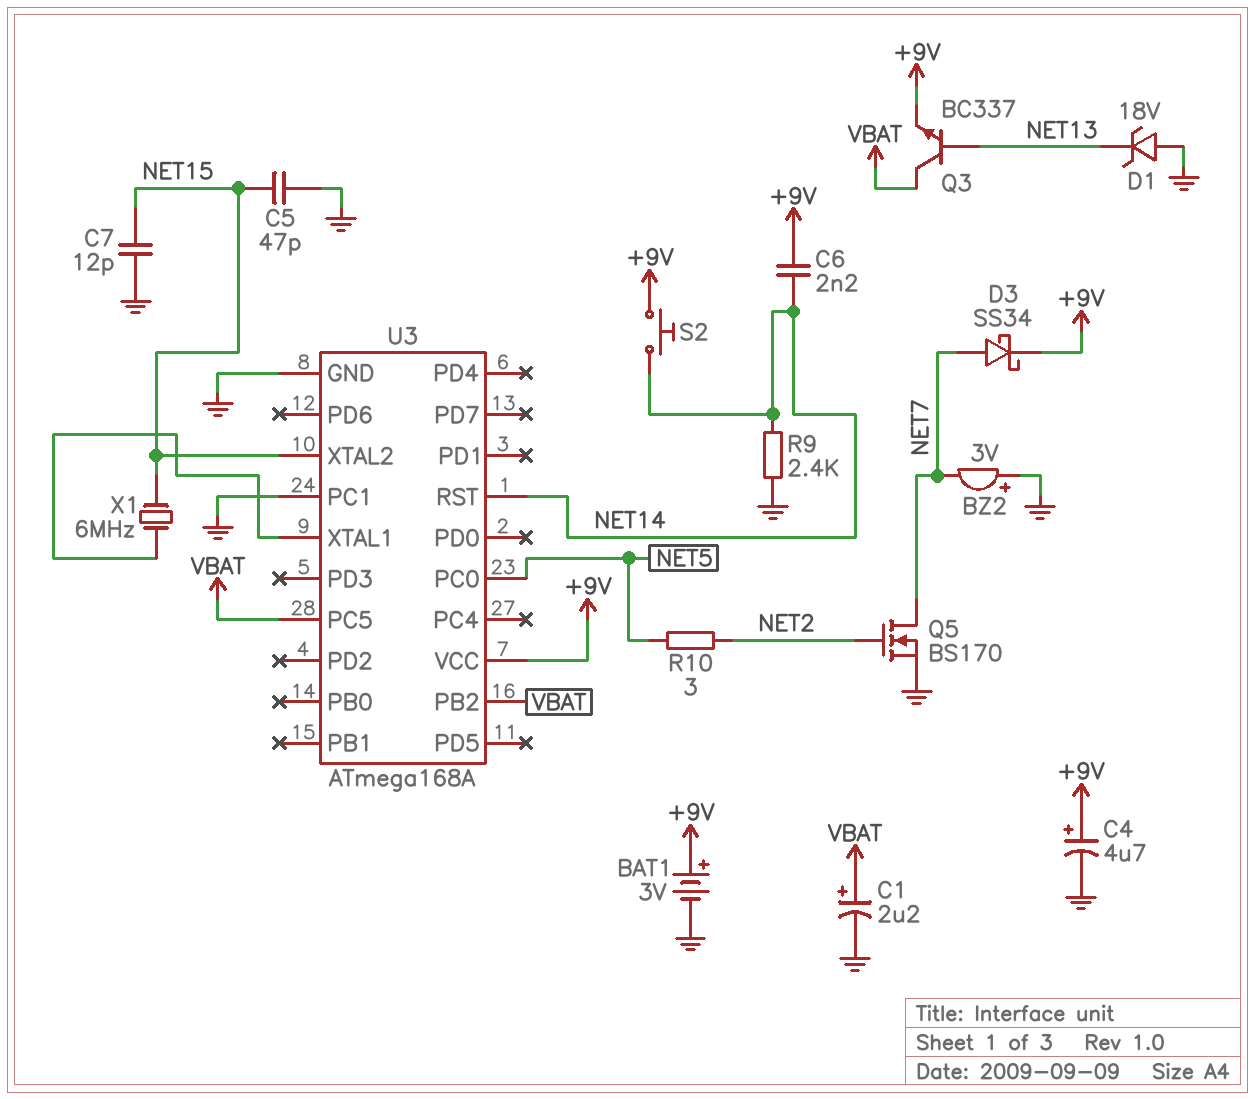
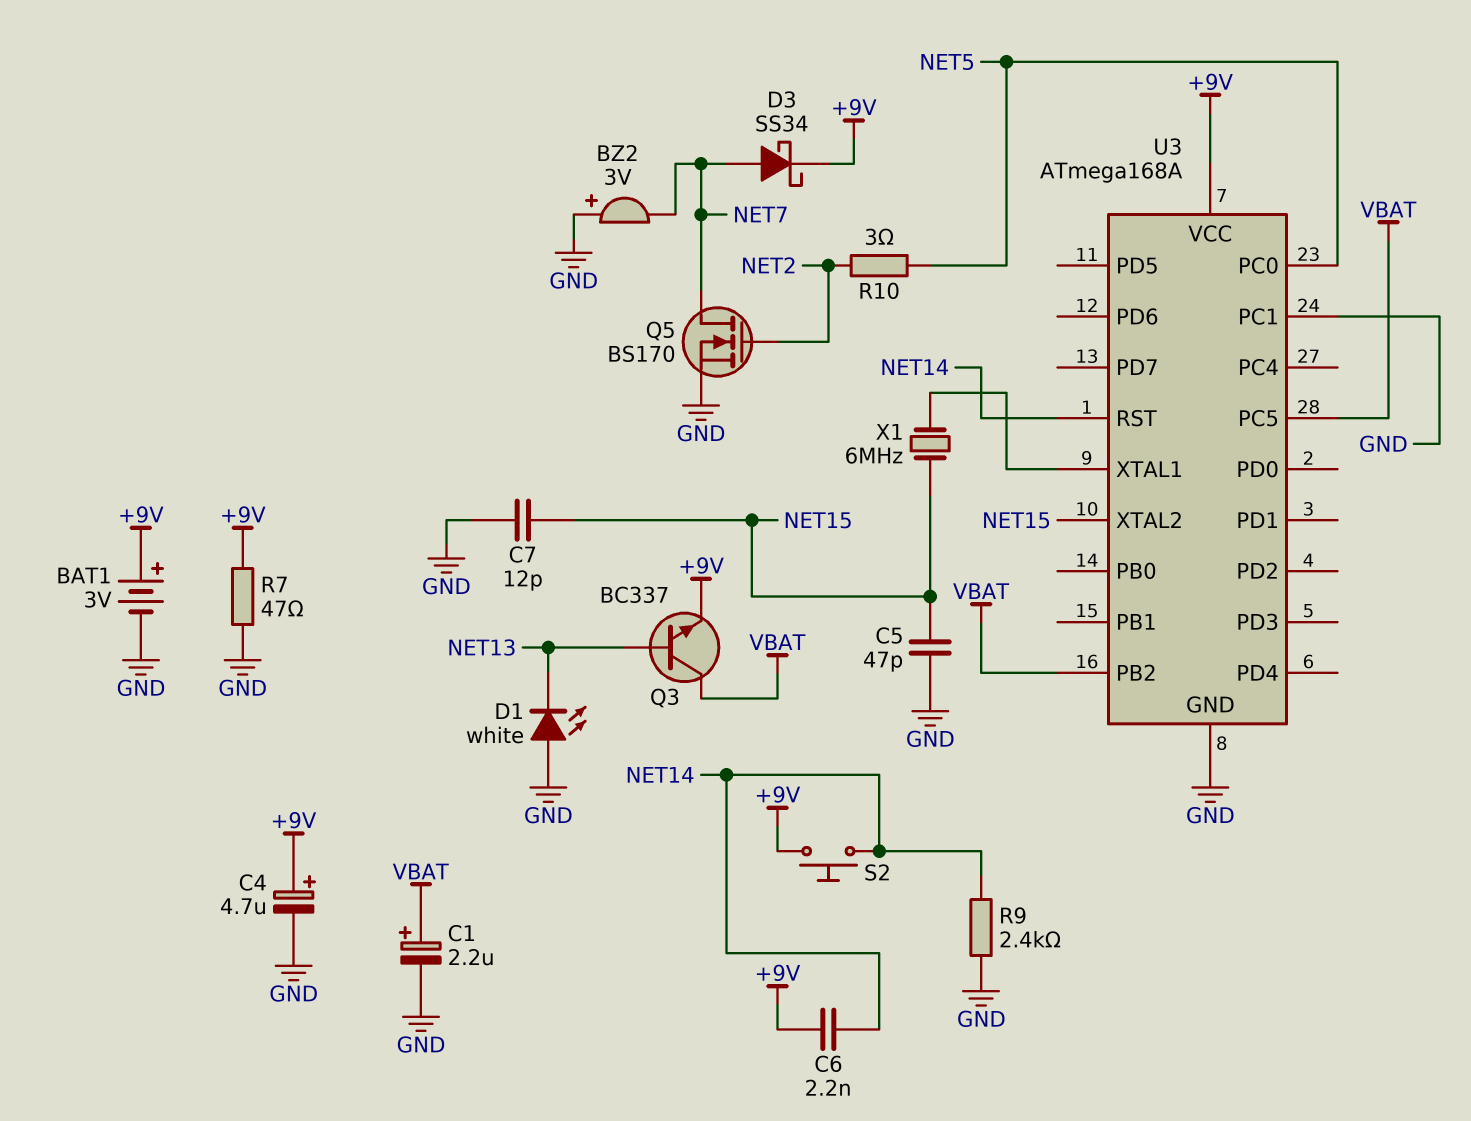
D1: zener 18V (A GND, K NET13) -> LED white (A GND, K NET13)
R7: none -> 47 (+9V, GND)

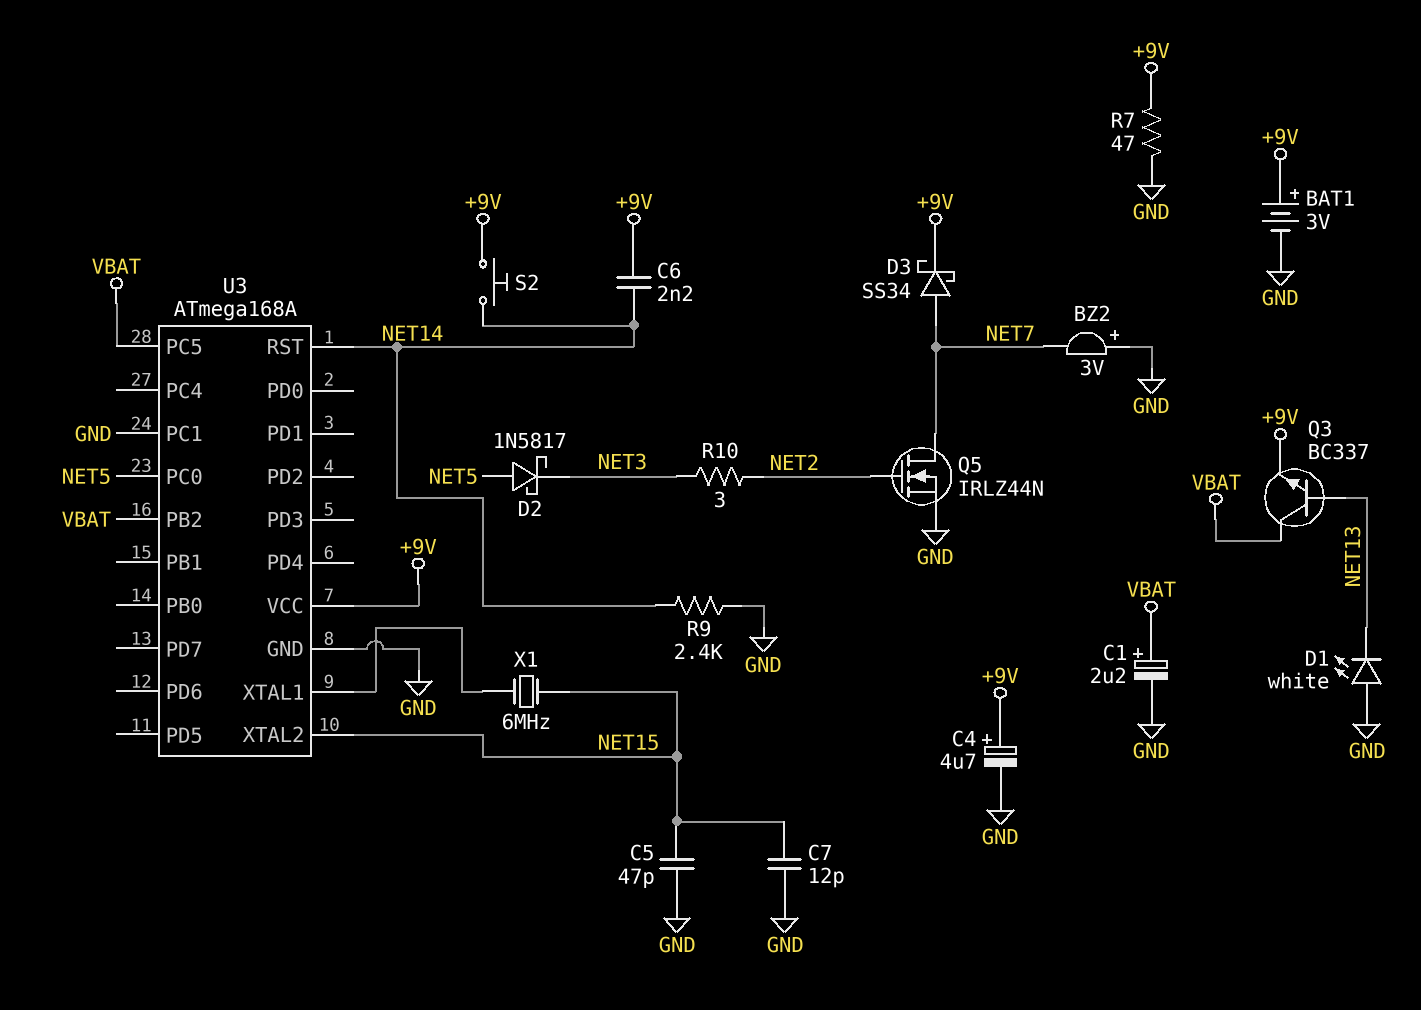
D2: none -> schottky 1N5817 (A NET5, K NET3)
Q5: NMOS BS170 (G NET2, D NET7, S GND) -> NMOS IRLZ44N (G NET2, D NET7, S GND)
R10: 3 (NET2, NET5) -> 3 (NET2, NET3)

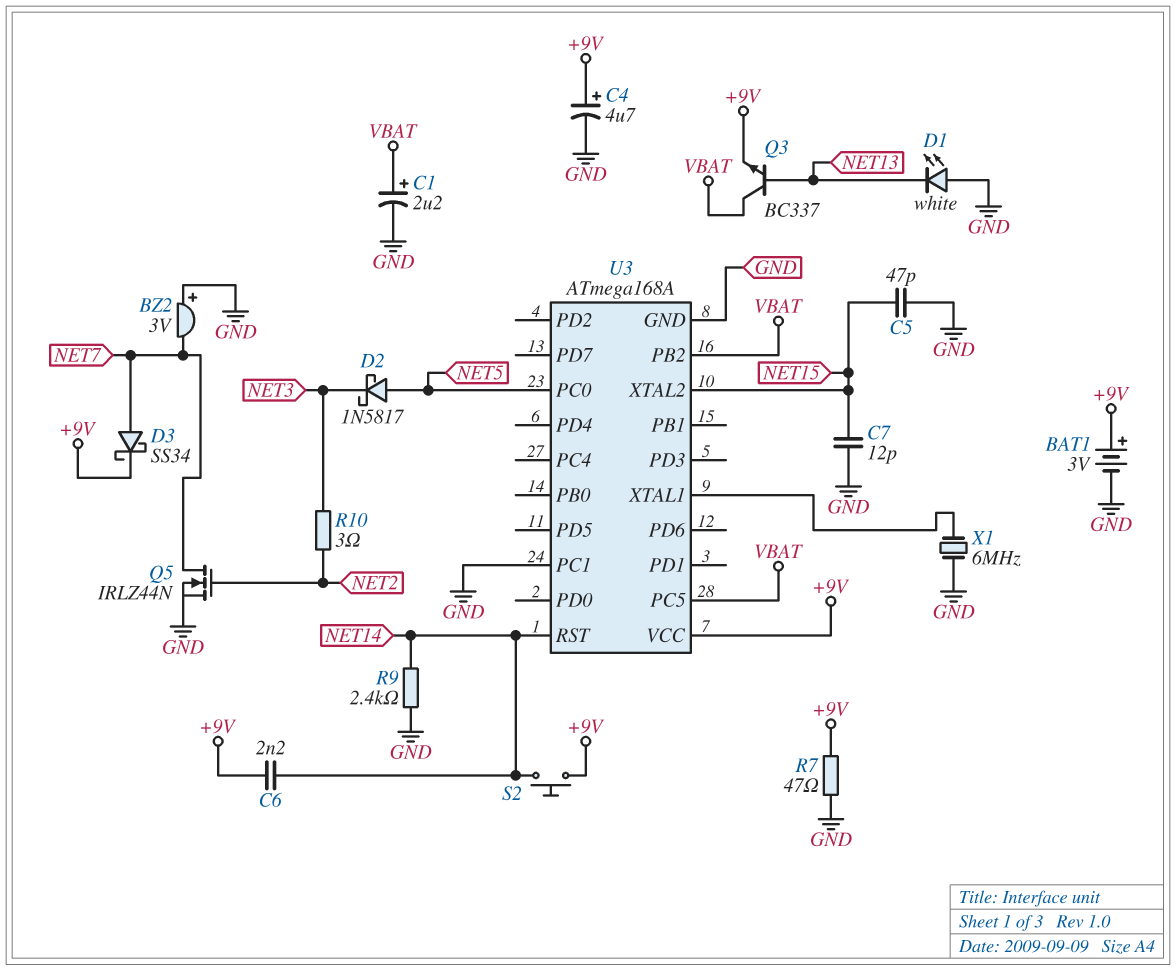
X1: 6MHz (NET15, U3/XTAL1) -> 6MHz (GND, U3/XTAL1)

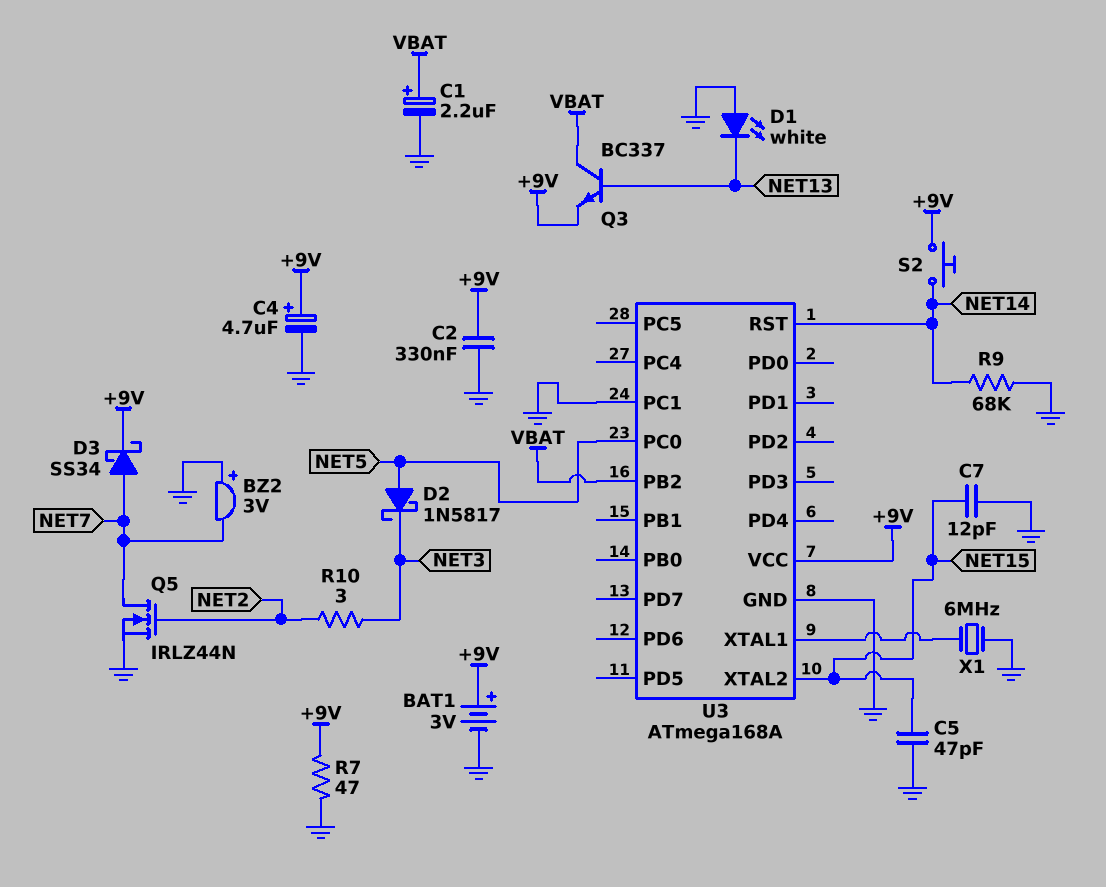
C2: none -> 330nF (+9V, GND)
C6: 2.2nF (+9V, NET14) -> none
R9: 2.4k (GND, NET14) -> 68k (GND, NET14)
U3 pin PC5: VBAT -> none

